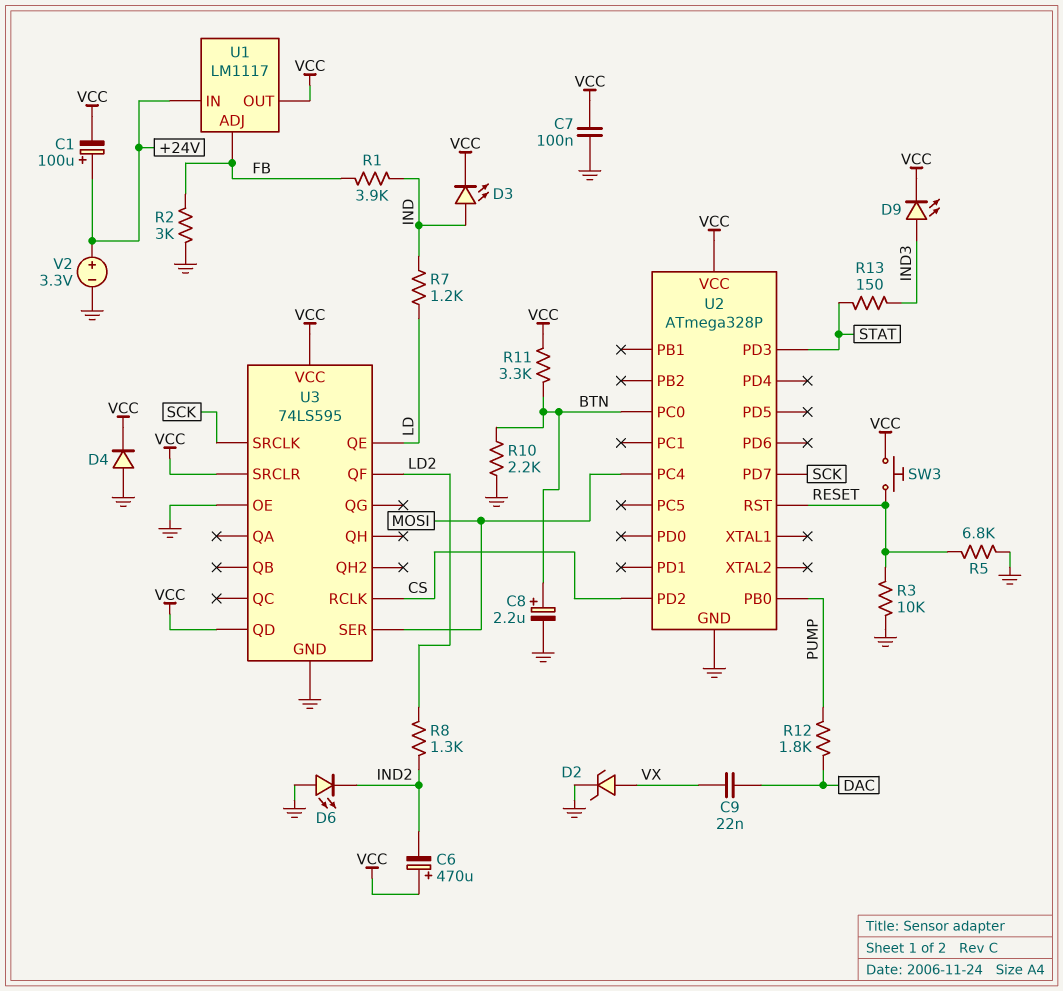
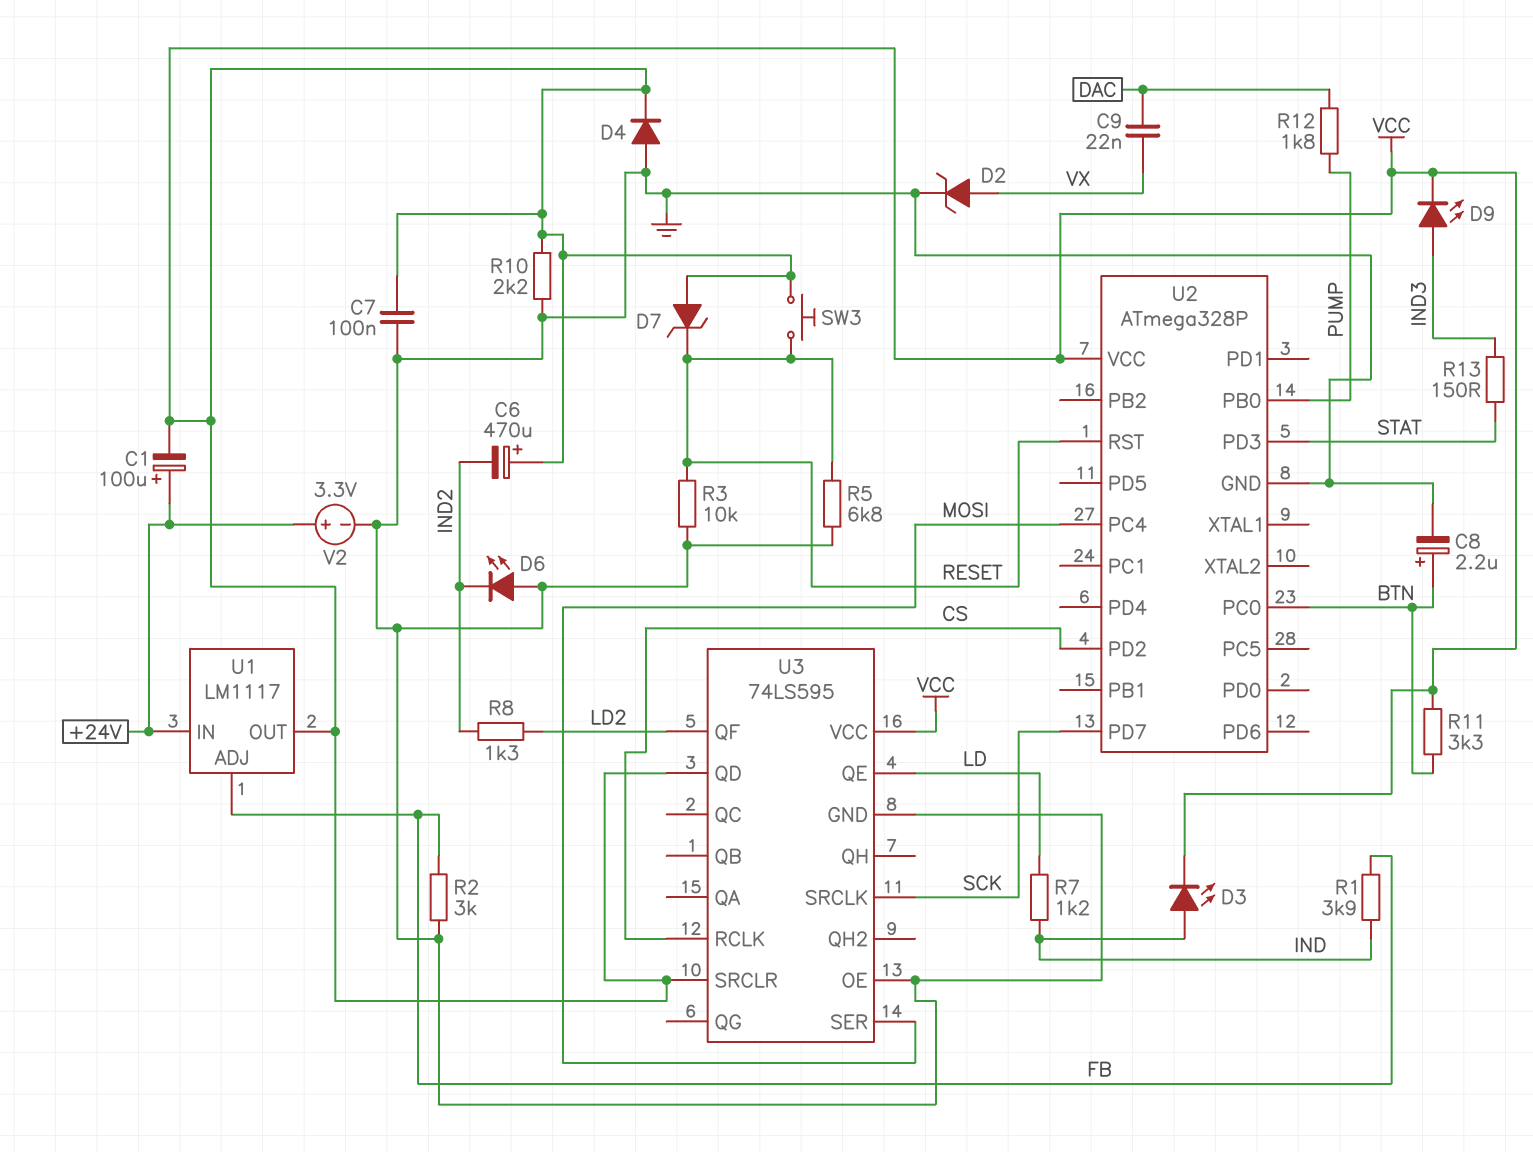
D7: none -> zener (A VCC, K RESET)
R10: 2.2k (BTN, GND) -> 2.2k (GND, VCC)

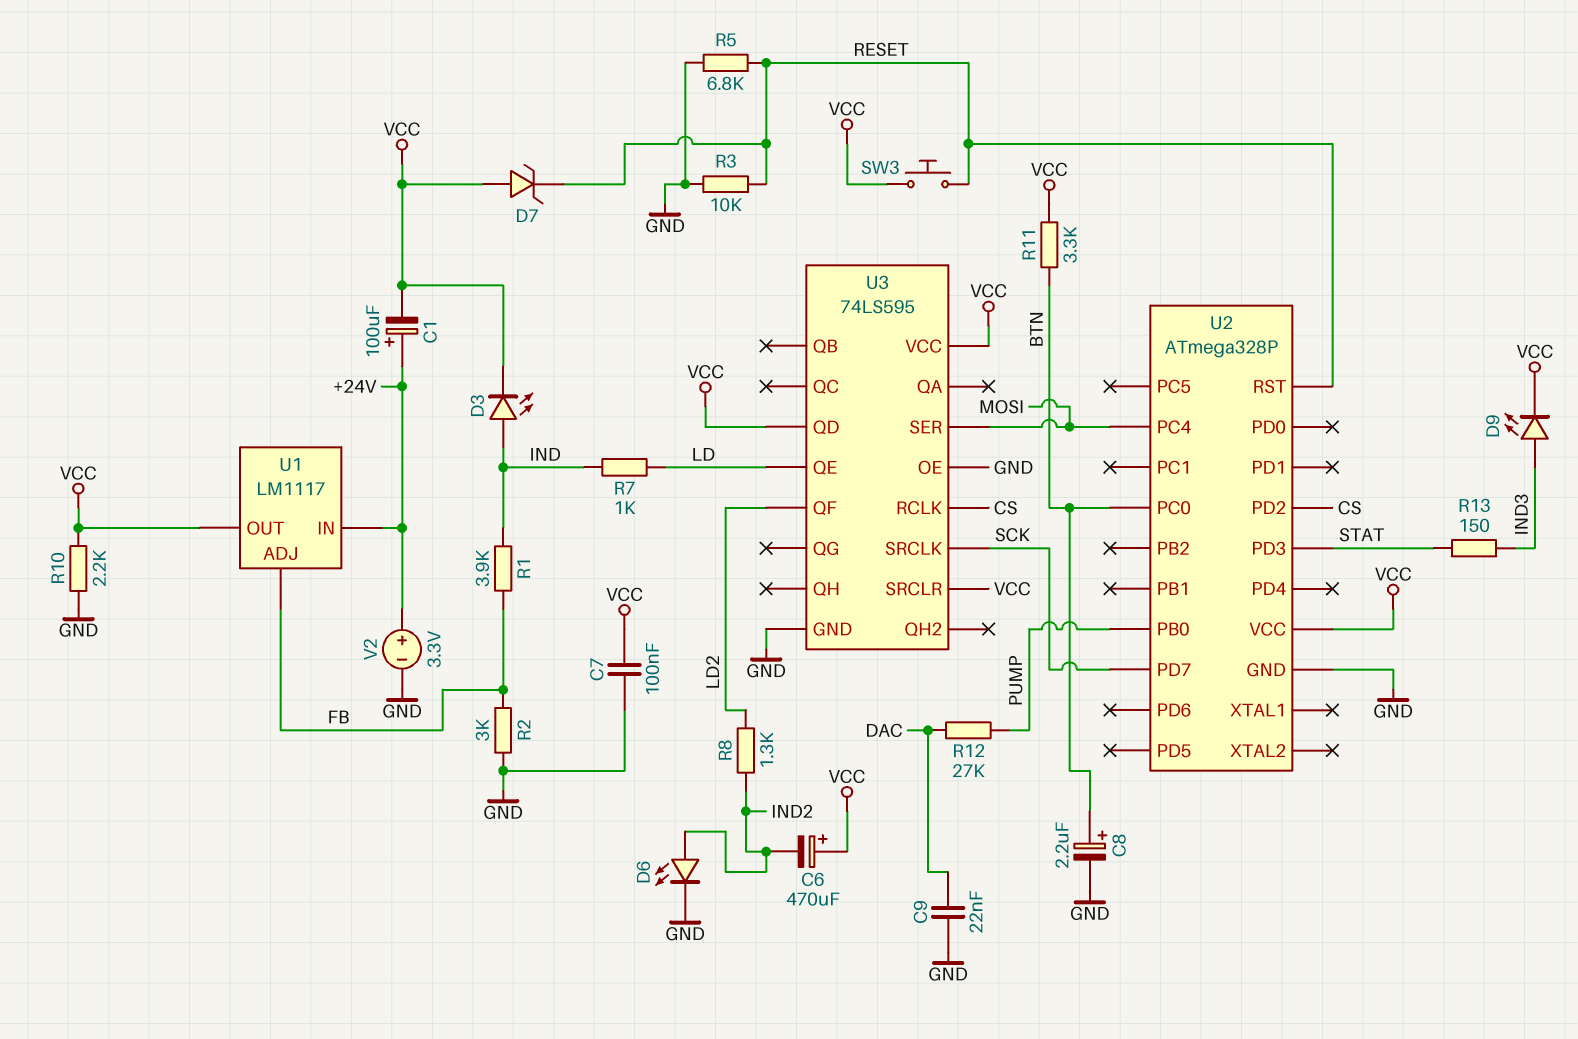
C9: 22nF (DAC, VX) -> 22nF (DAC, GND)
D2: zener (A VX, K GND) -> none
D4: diode (A GND, K VCC) -> none
D6: LED (A GND, K IND2) -> LED (A IND2, K GND)
R7: 1.2k (IND, LD) -> 1k (IND, LD)
R12: 1.8k (DAC, PUMP) -> 27k (DAC, PUMP)

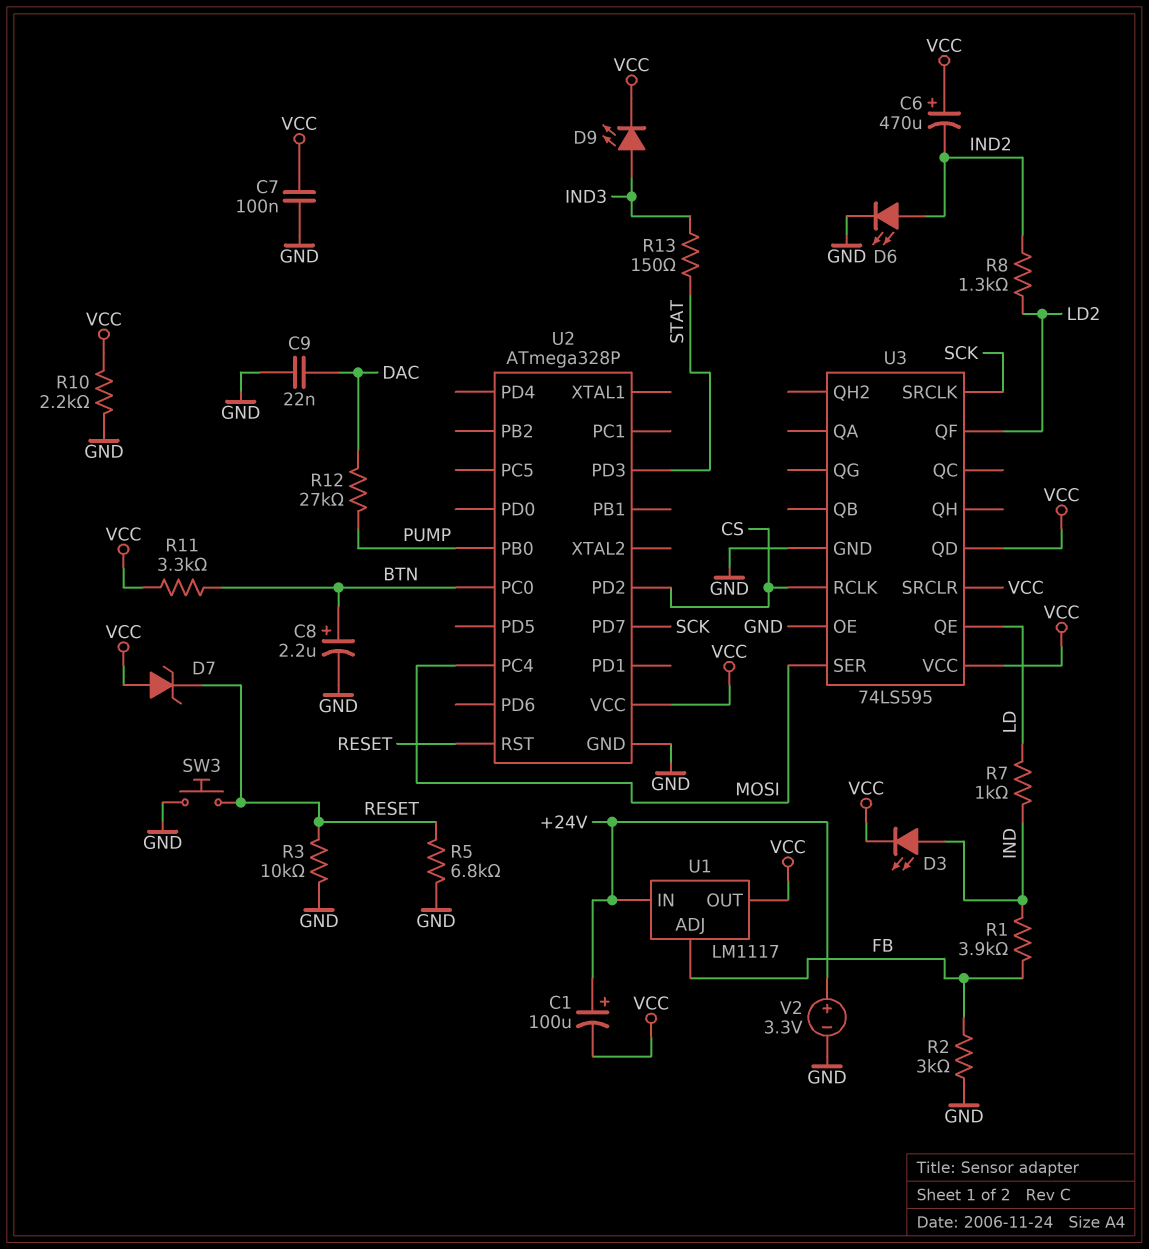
SW3: button (RESET, VCC) -> button (GND, RESET)

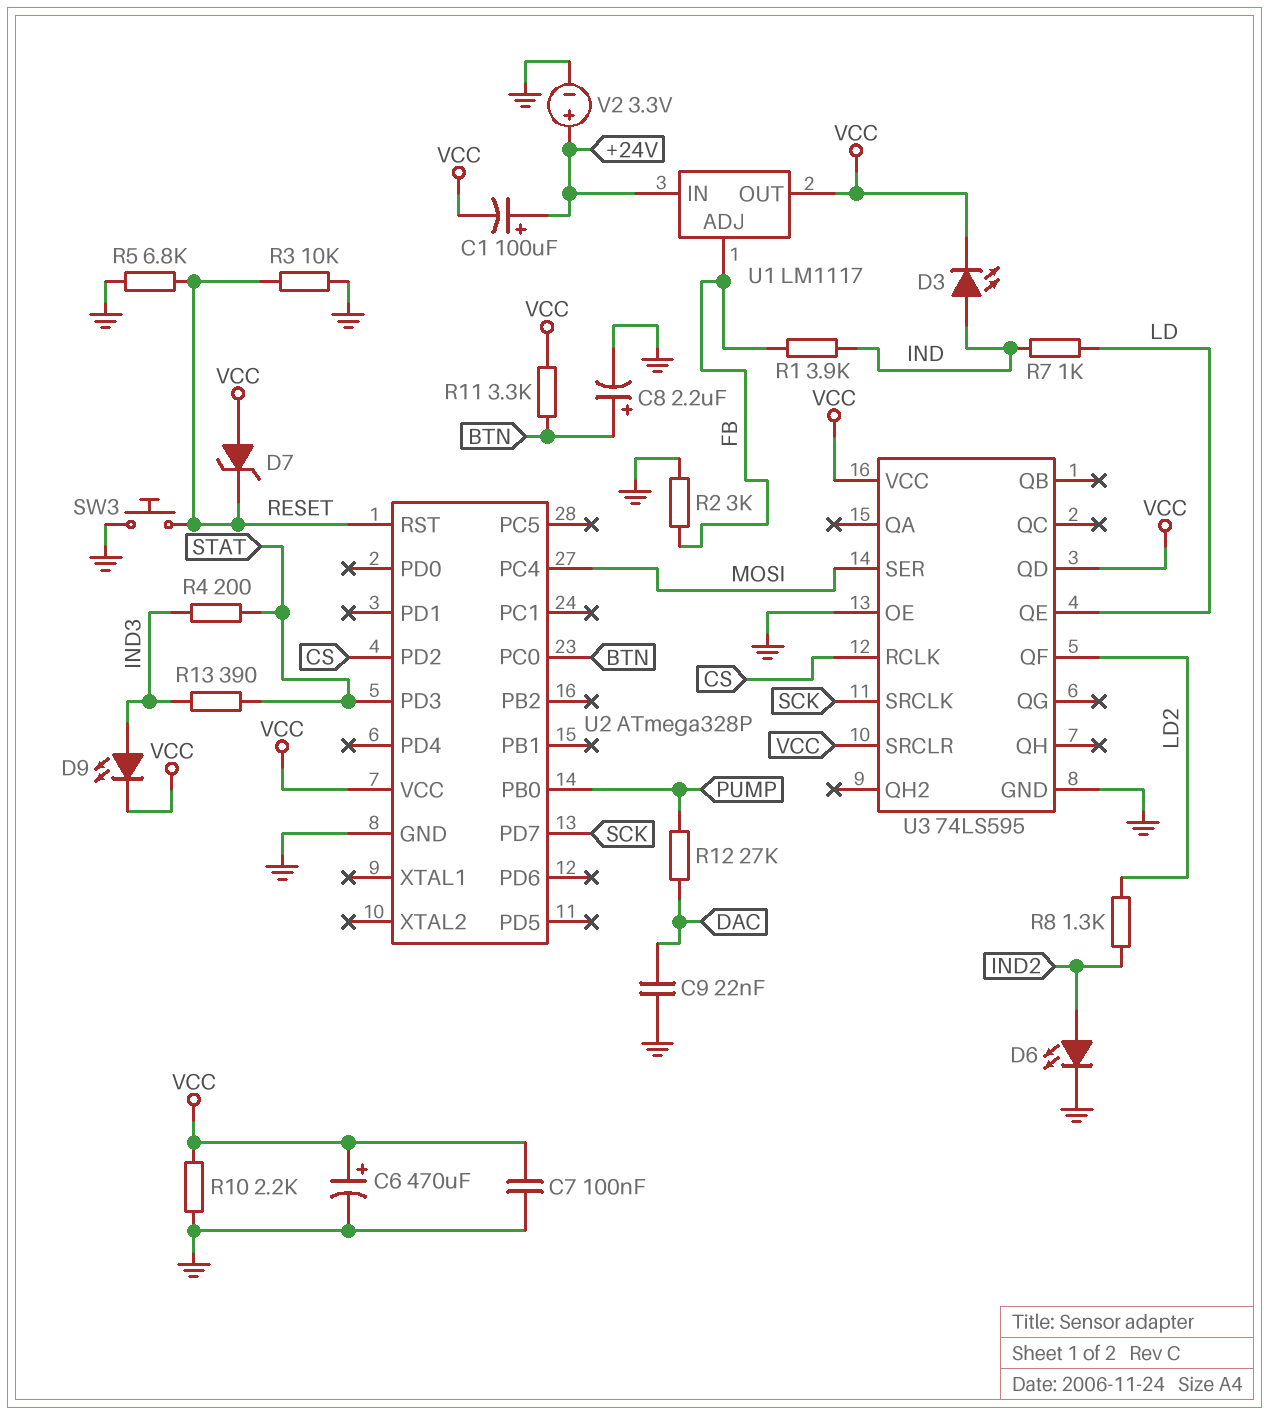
C6: 470uF (plus VCC, minus IND2) -> 470uF (plus VCC, minus GND)
R4: none -> 200 (IND3, STAT)
R13: 150 (IND3, STAT) -> 390 (IND3, STAT)

